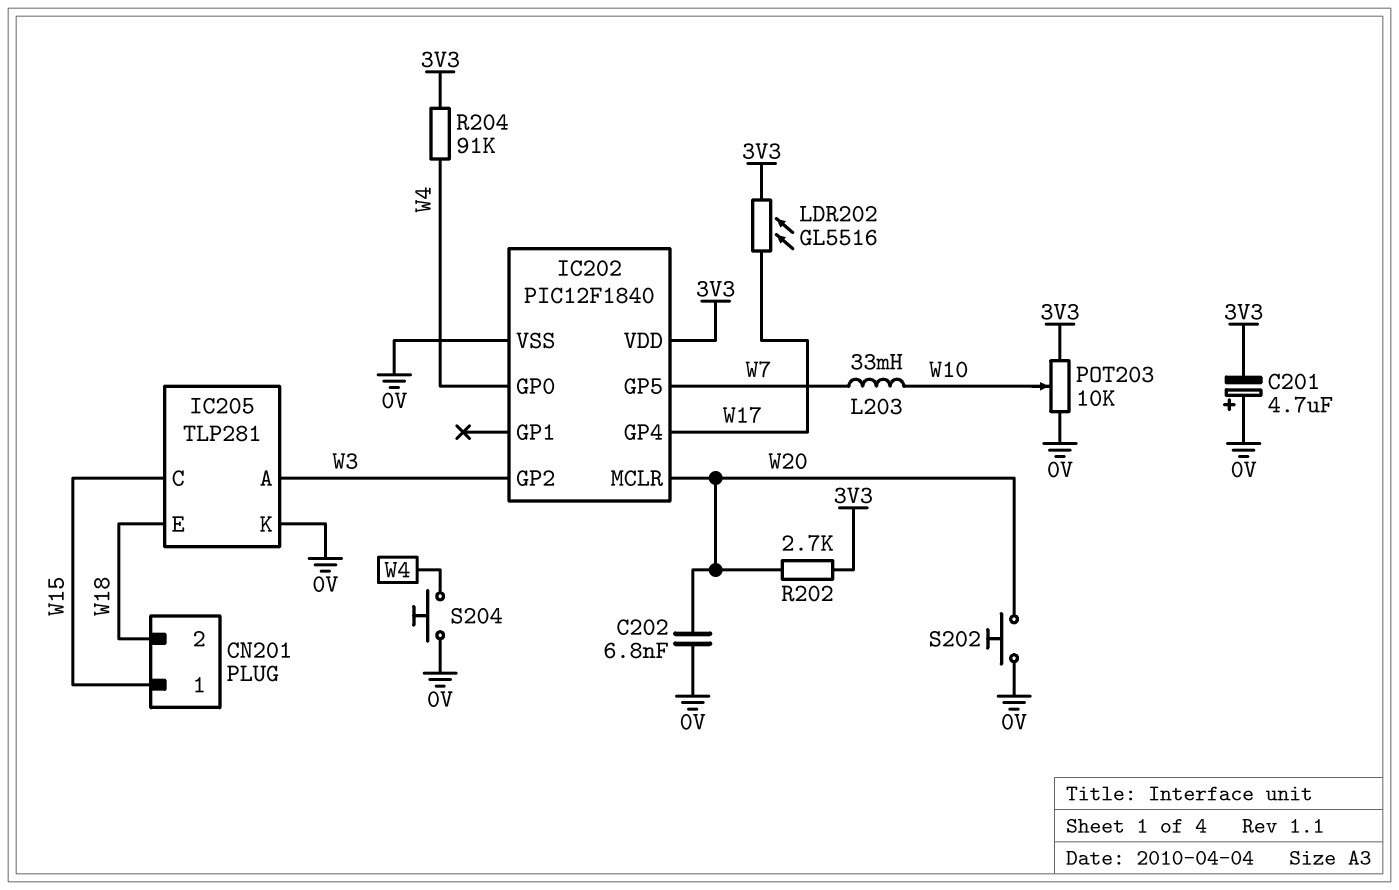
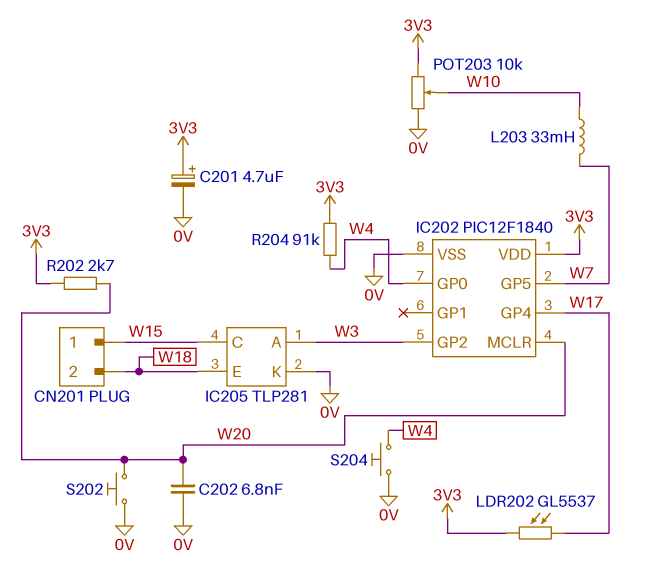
C201: 4.7uF (plus 0V, minus 3V3) -> 4.7uF (plus 3V3, minus 0V)
LDR202: GL5516 (3V3, W17) -> GL5537 (3V3, W17)

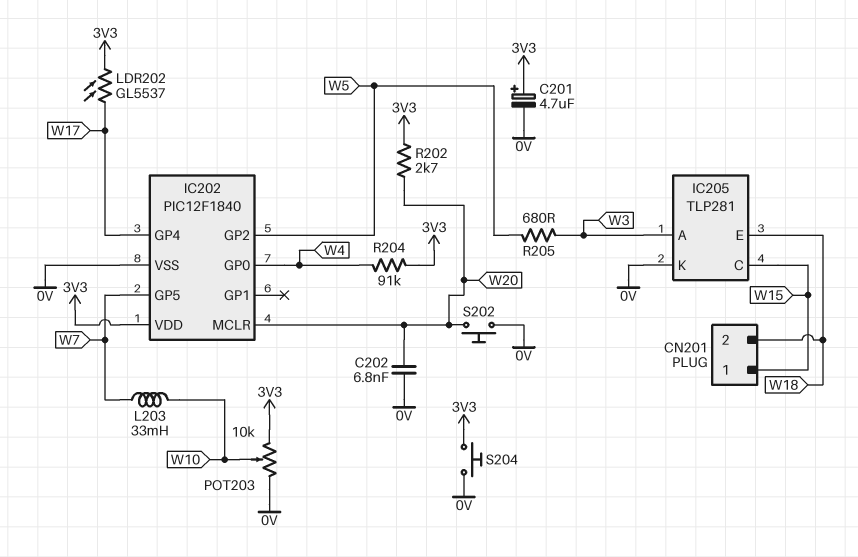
IC202 pin GP2: W3 -> W5
R205: none -> 680 (W3, W5)
S204: button (0V, W4) -> button (0V, 3V3)

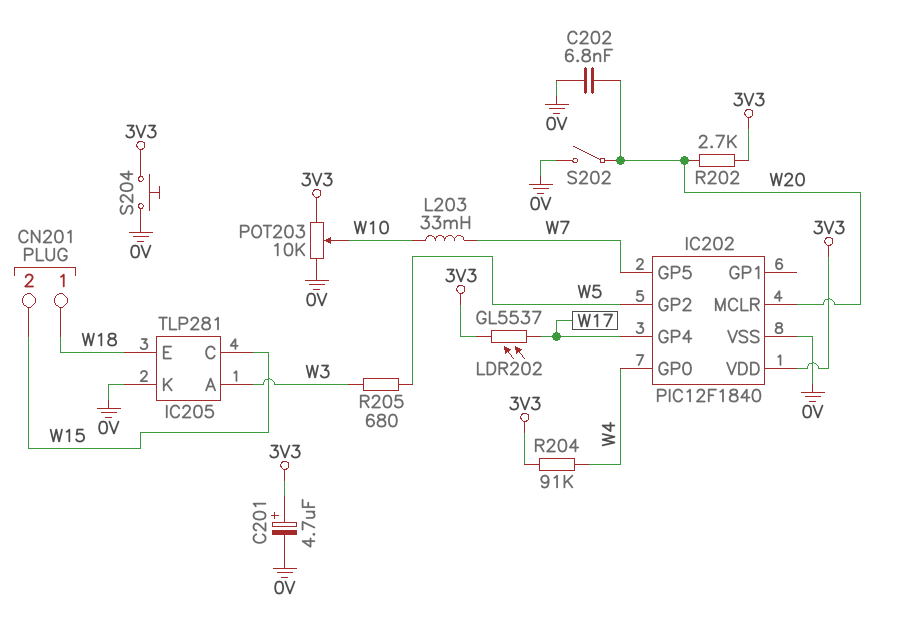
CN201 pin 1: W15 -> W18
CN201 pin 2: W18 -> W15
S202: button (0V, W20) -> switch (0V, W20)

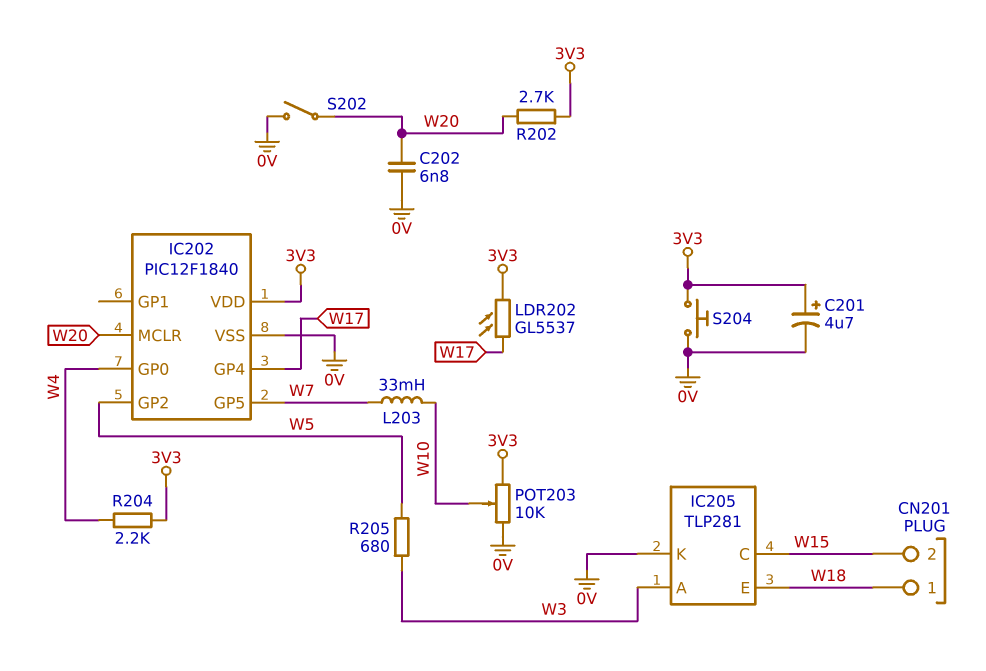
R204: 91k (3V3, W4) -> 2.2k (3V3, W4)

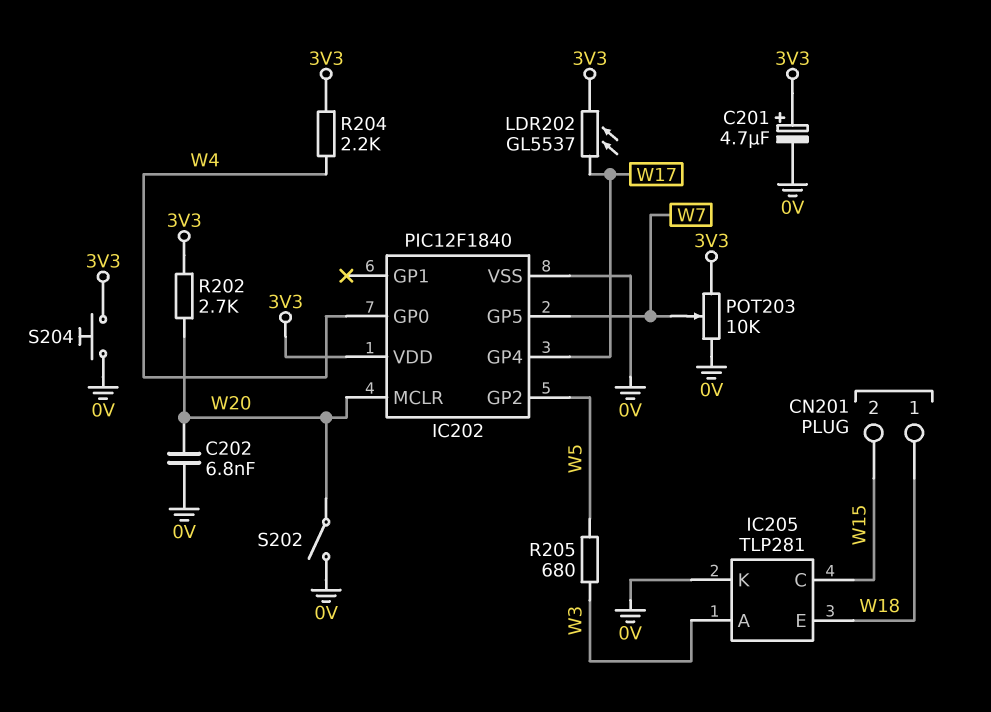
L203: 33mH (W7, W10) -> none
POT203: 10k (0V, 3V3, wiper W10) -> 10k (0V, 3V3, wiper W7)

